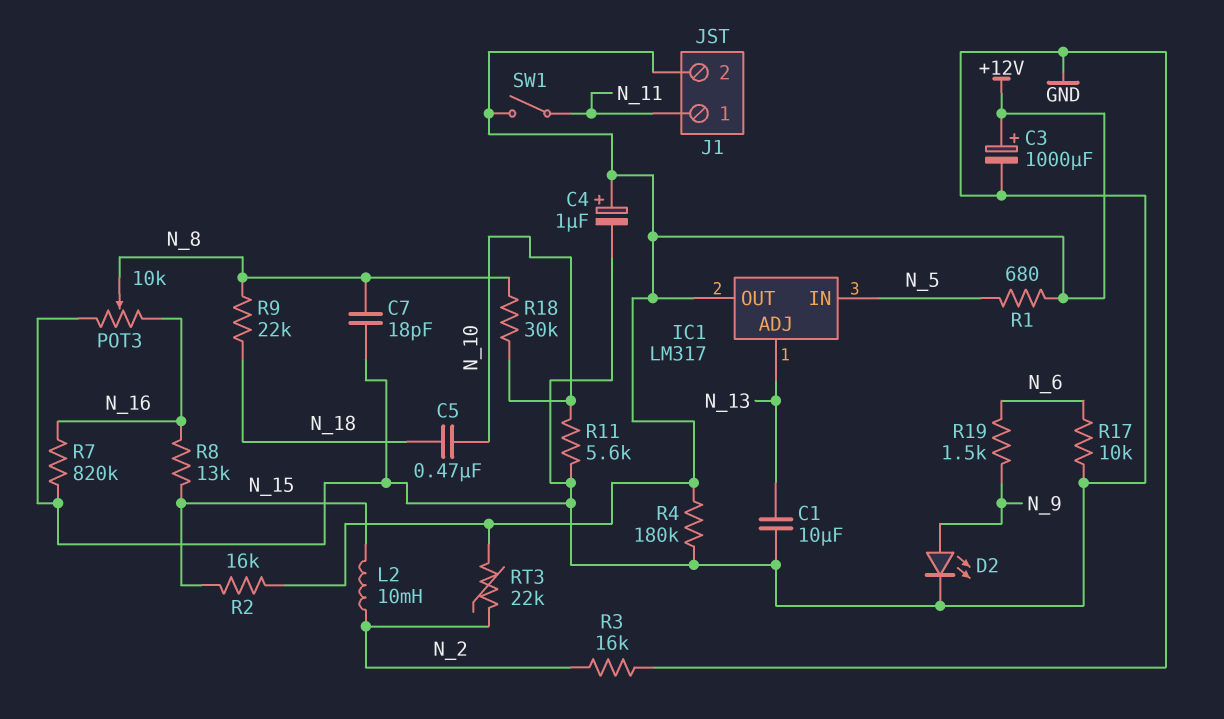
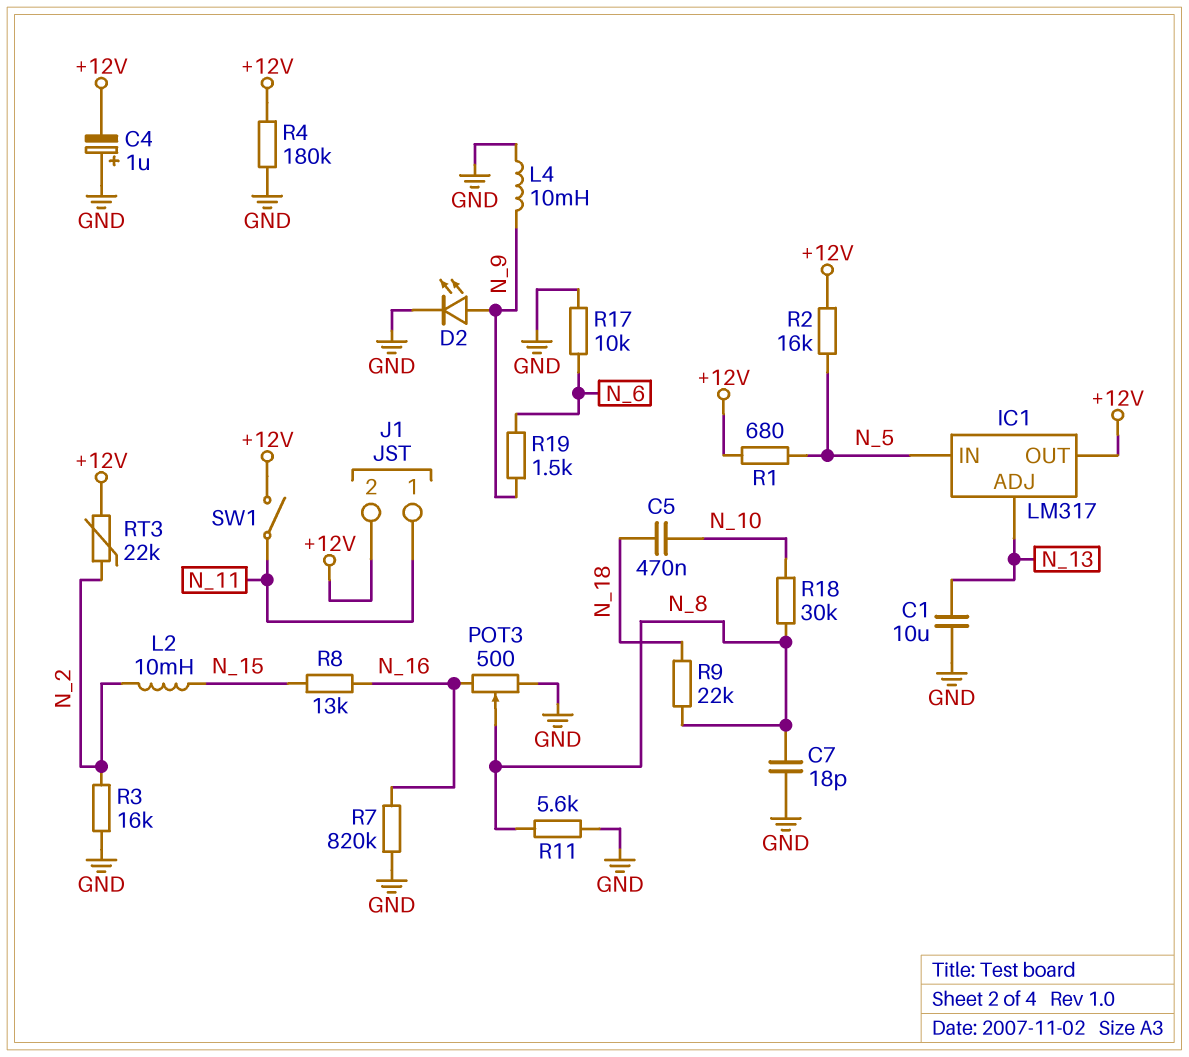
C3: 1000uF (plus +12V, minus GND) -> none
C4: 1uF (plus +12V, minus GND) -> 1uF (plus GND, minus +12V)
L4: none -> 10mH (GND, N_9)
POT3: 10k (GND, N_16, wiper N_8) -> 500 (GND, N_16, wiper N_8)
R2: 16k (+12V, N_15) -> 16k (+12V, N_5)
R11: 5.6k (GND, N_10) -> 5.6k (GND, N_8)

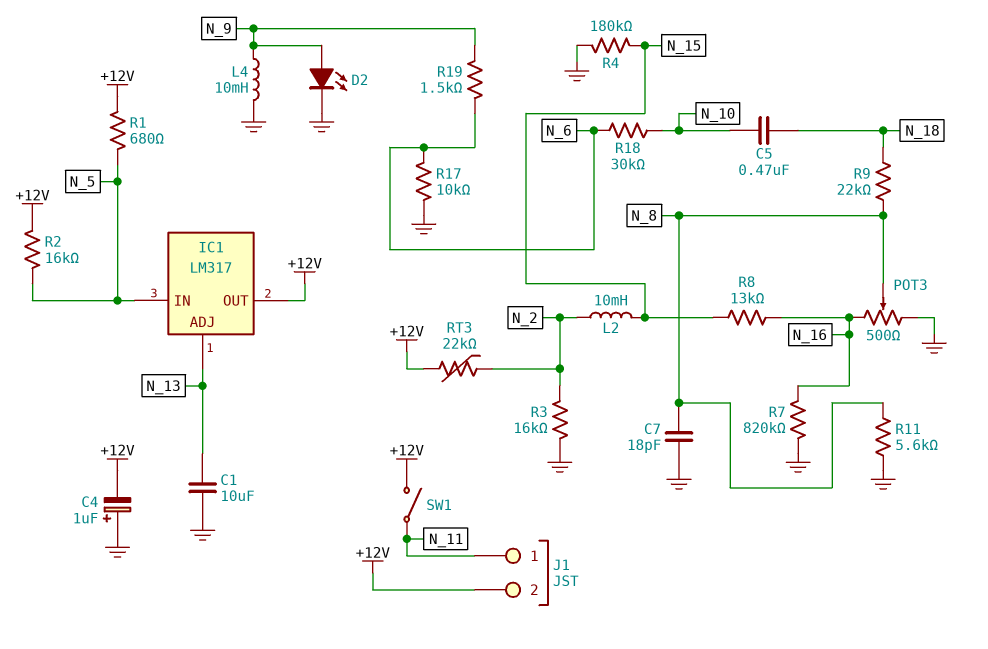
R4: 180k (+12V, GND) -> 180k (GND, N_15)
R18: 30k (N_8, N_10) -> 30k (N_6, N_10)

